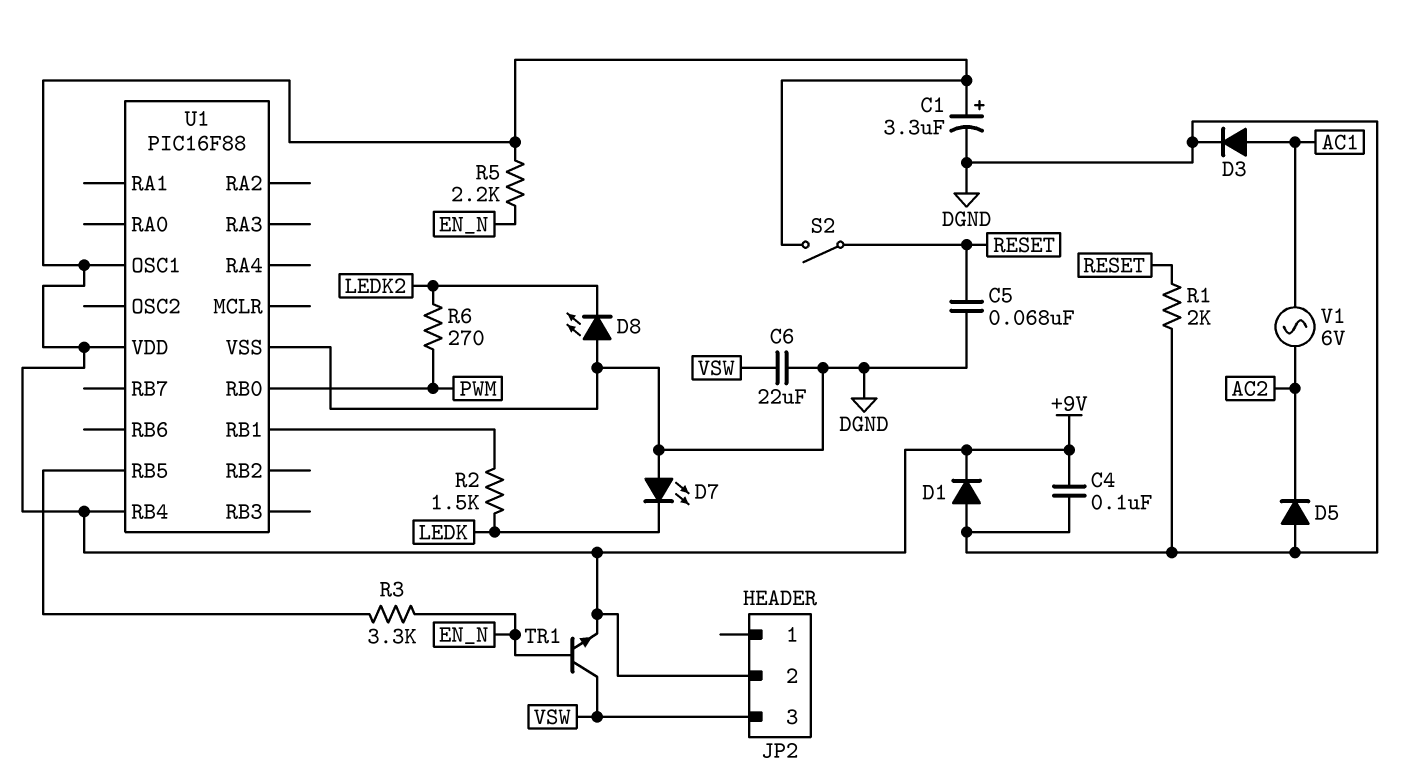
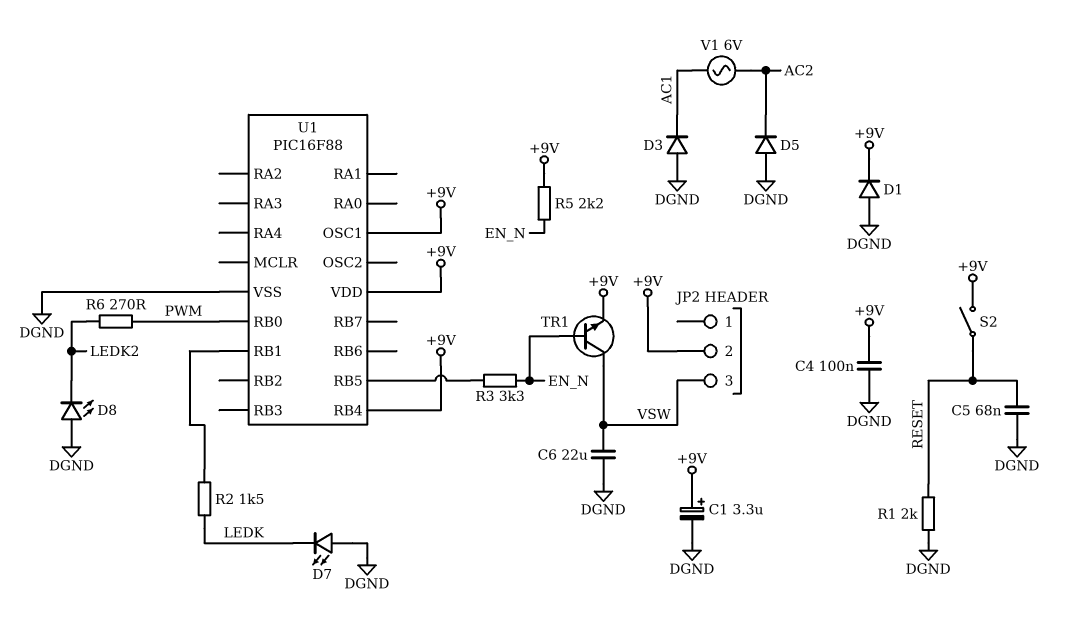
D3: diode (A AC1, K DGND) -> diode (A DGND, K AC1)

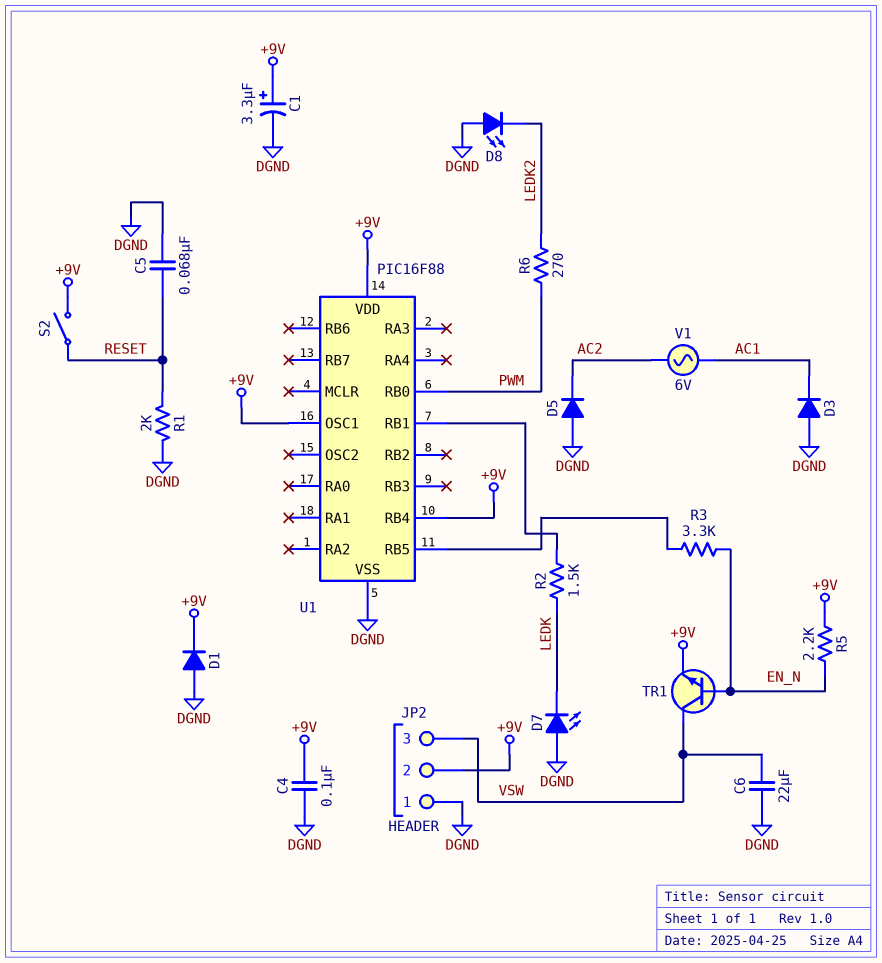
JP2 pin 1: none -> DGND

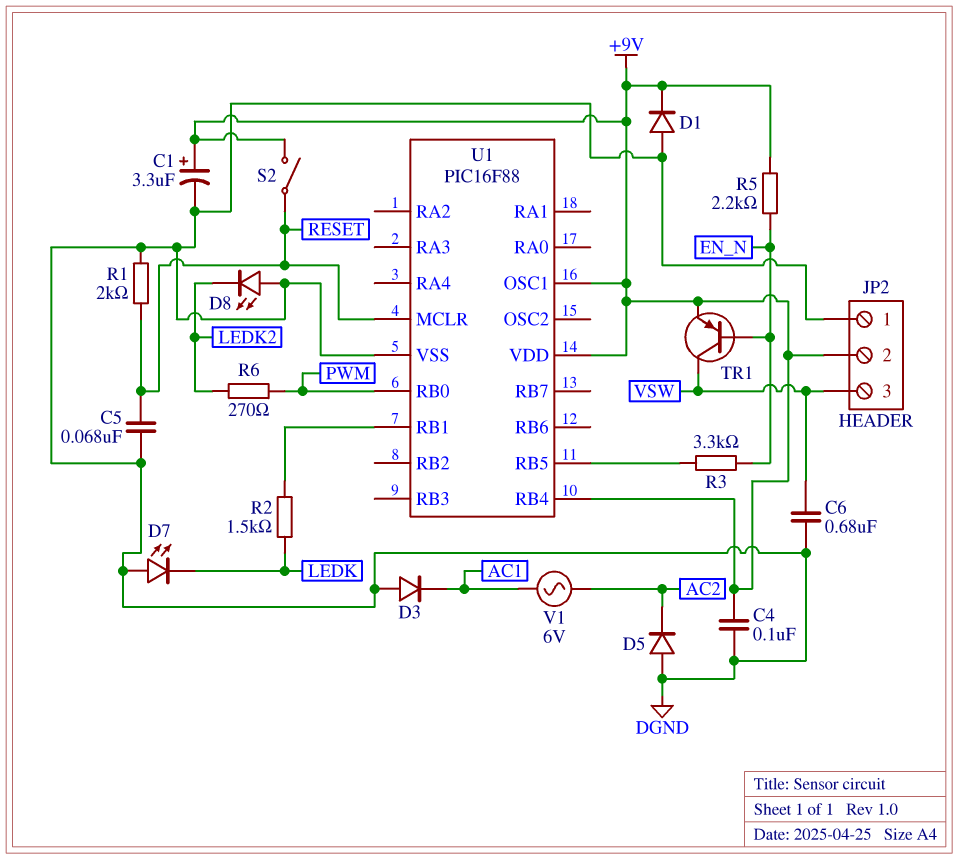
C6: 22uF (DGND, VSW) -> 680nF (DGND, VSW)
TR1: NPN (B EN_N, C VSW, E +9V) -> PNP (B EN_N, C VSW, E +9V)
U1 pin MCLR: none -> RESET

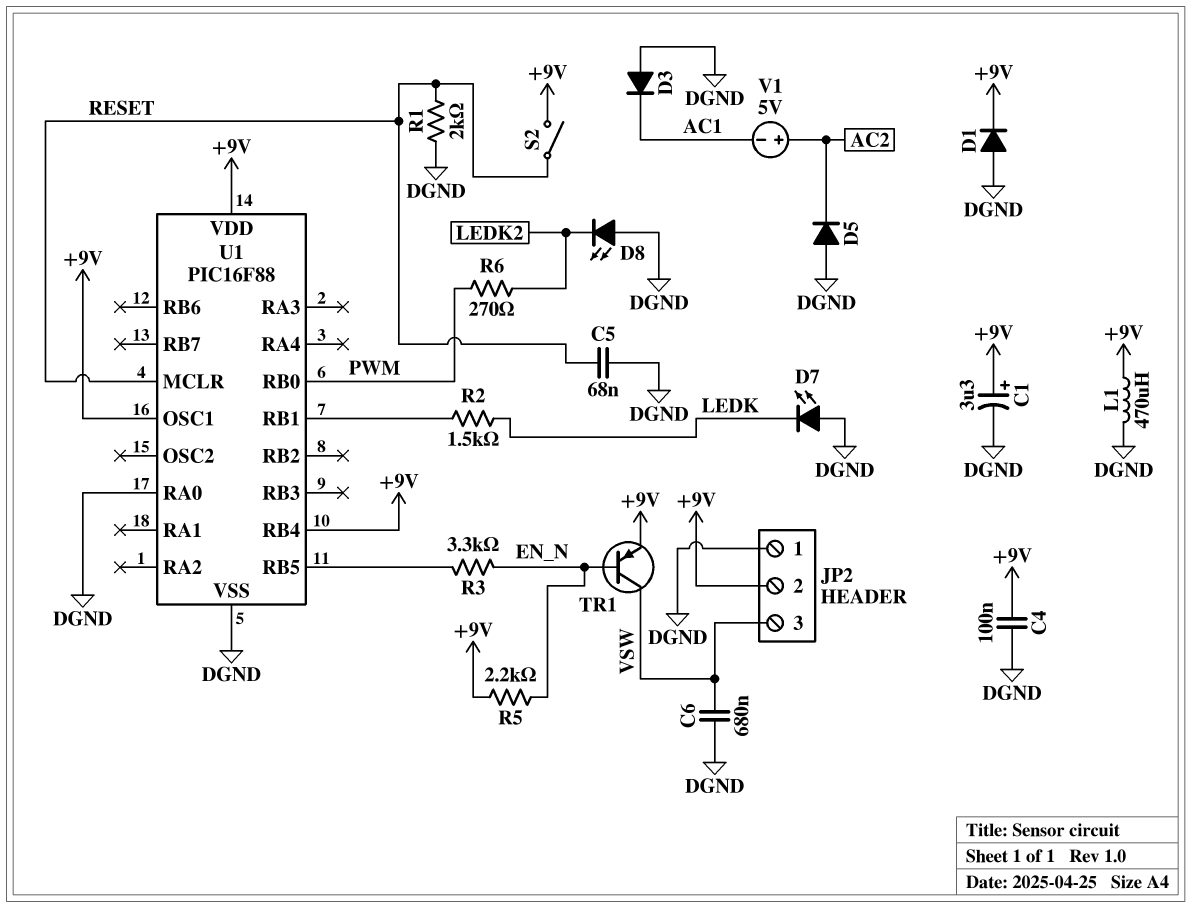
L1: none -> 470uH (+9V, DGND)
U1 pin RA0: none -> DGND
V1: AC 6V (AC1, AC2) -> 5V (plus AC2, minus AC1)

